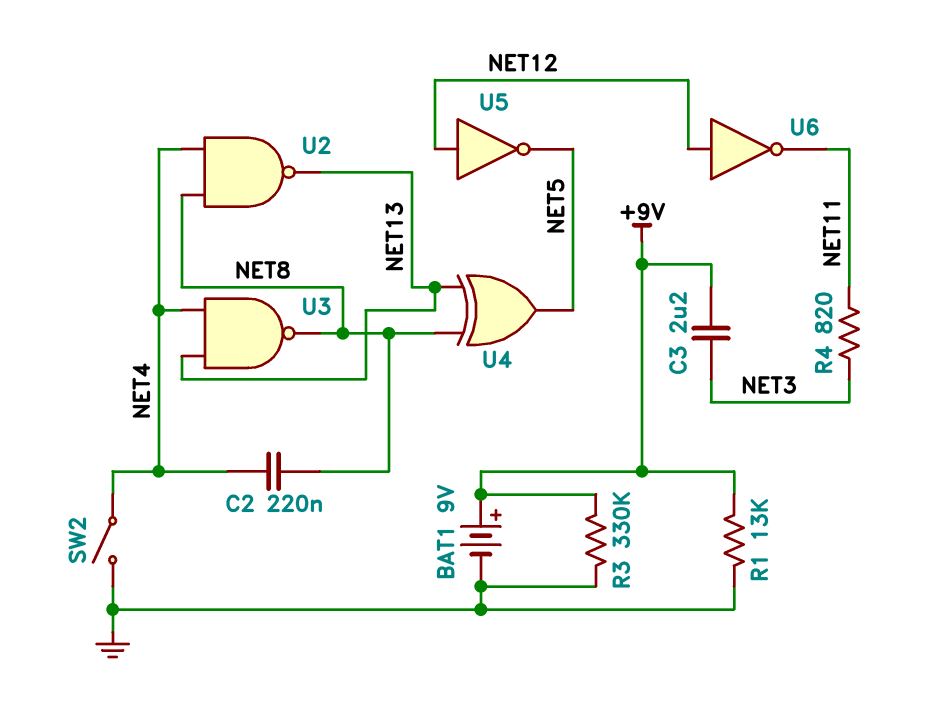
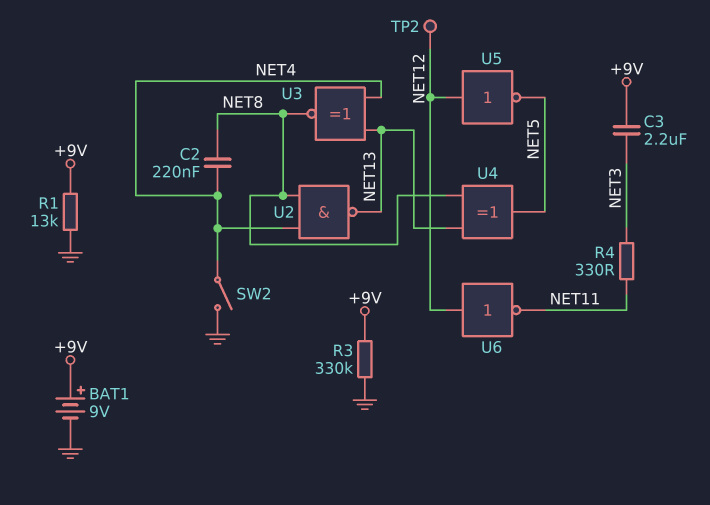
R4: 820 (NET3, NET11) -> 330 (NET3, NET11)
TP2: none -> test point (NET12)
U3: NAND (in NET4, in NET13, out NET8) -> XNOR (in NET4, in NET13, out NET8)

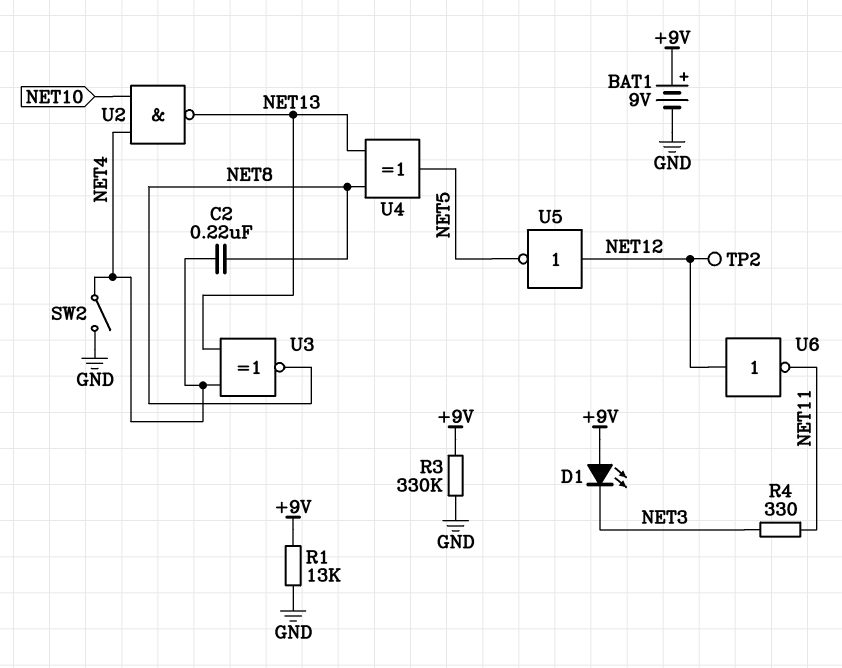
C3: 2.2uF (+9V, NET3) -> none
D1: none -> LED (A +9V, K NET3)
U2: NAND (in NET4, in NET8, out NET13) -> NAND (in NET4, in NET10, out NET13)

